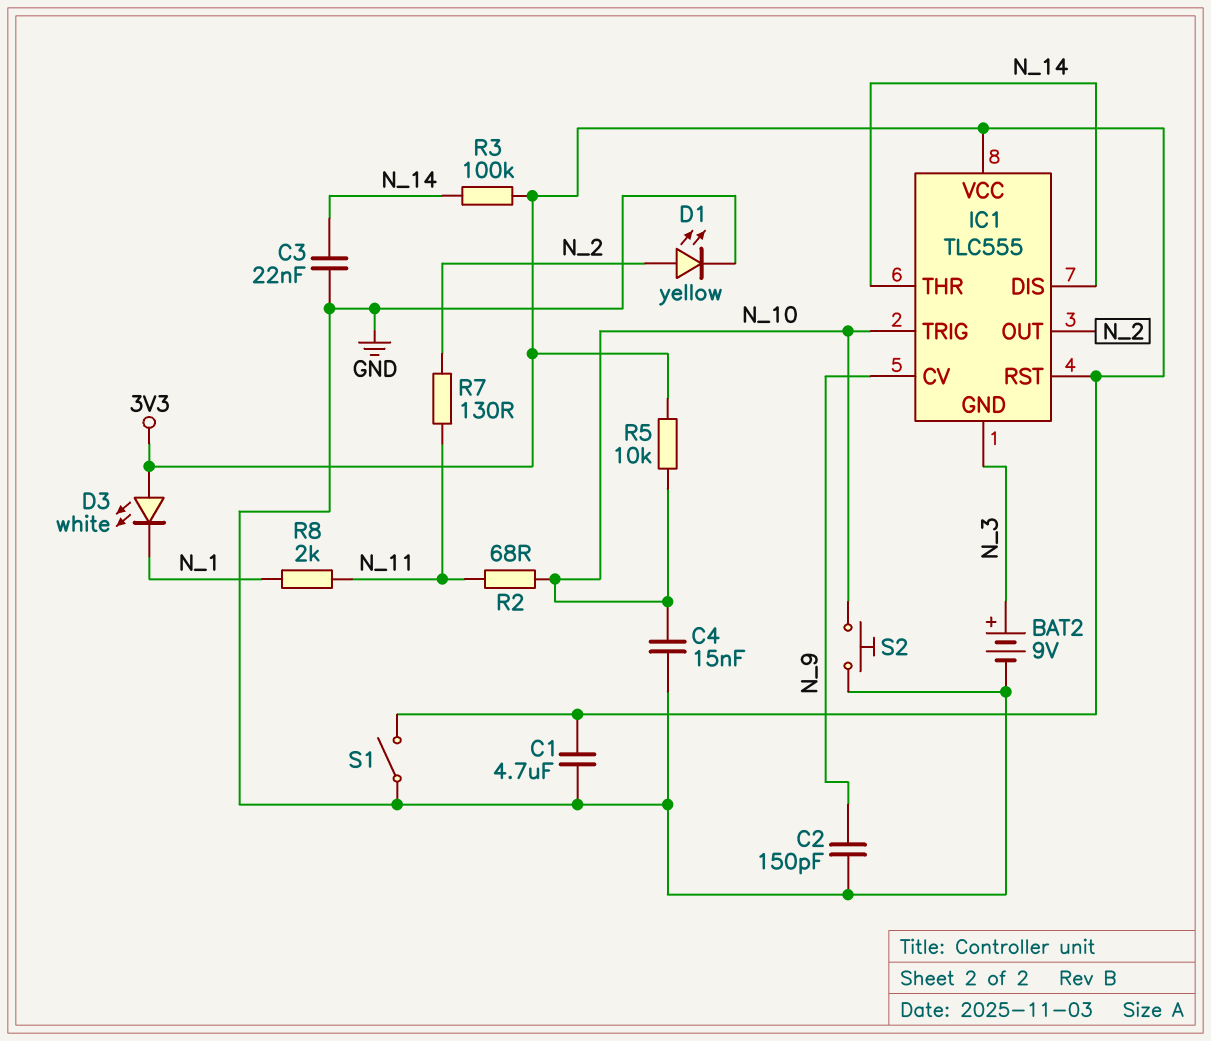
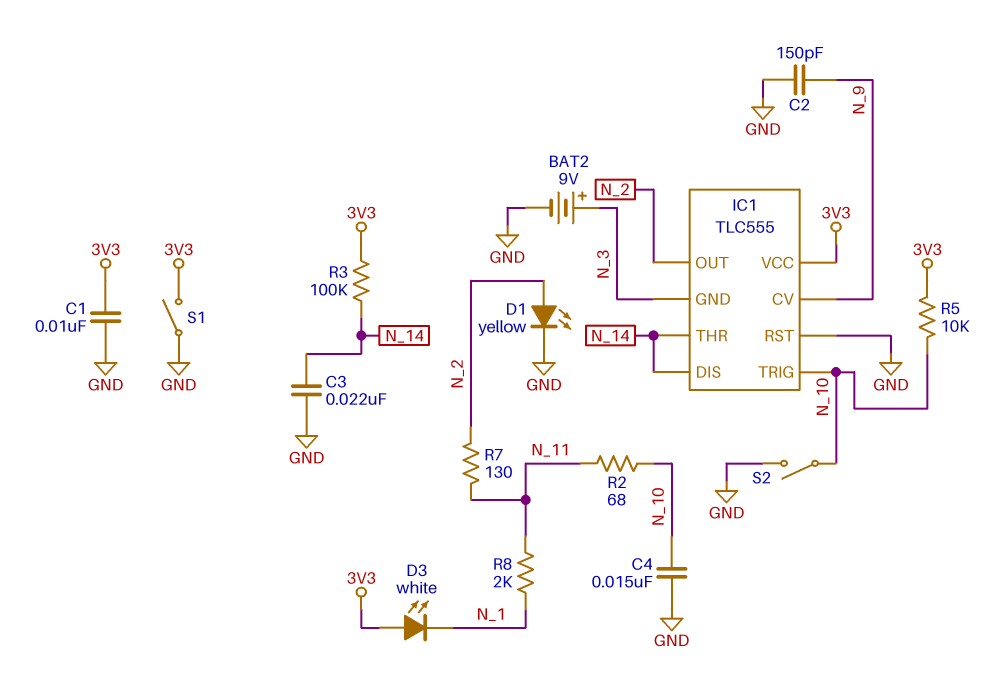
C1: 4.7uF (3V3, GND) -> 10nF (3V3, GND)
IC1 pin RST: 3V3 -> GND
S2: button (GND, N_10) -> switch (GND, N_10)

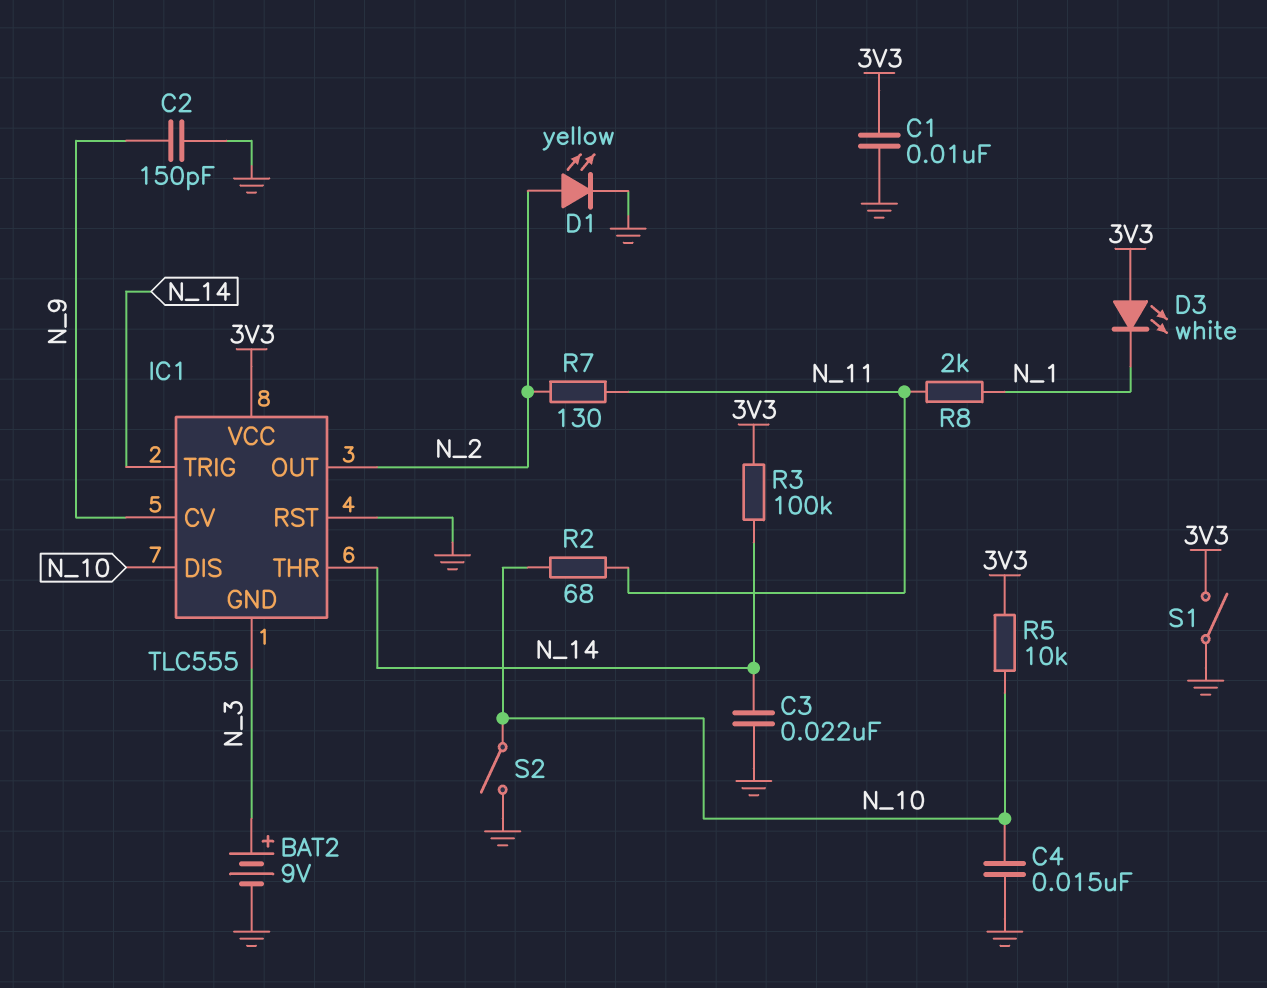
IC1 pin DIS: N_14 -> N_10
IC1 pin TRIG: N_10 -> N_14

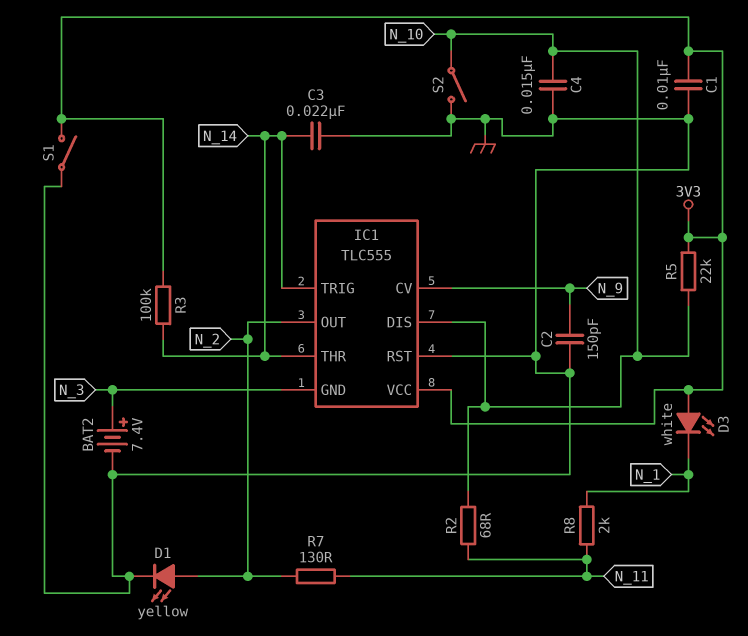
BAT2: 9V (plus N_3, minus GND) -> 7.4V (plus N_3, minus GND)
R5: 10k (3V3, N_10) -> 22k (3V3, N_10)

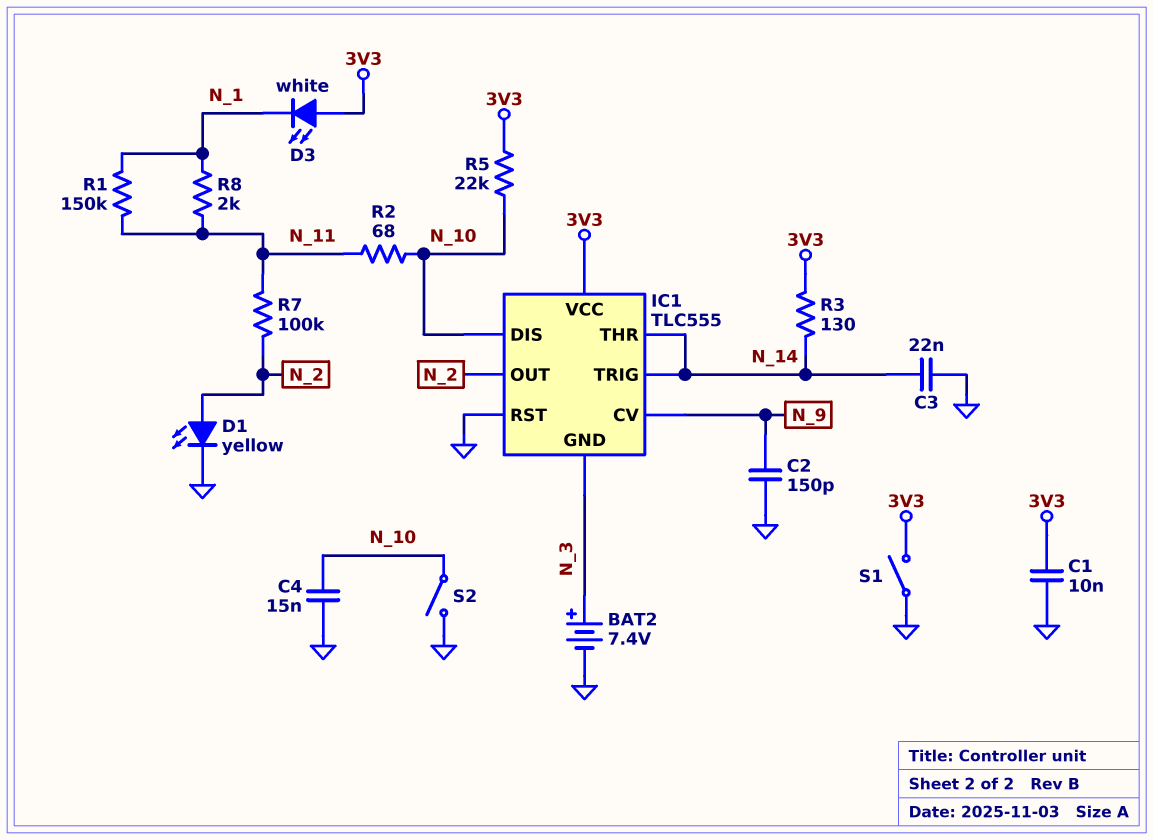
R1: none -> 150k (N_1, N_11)
R3: 100k (3V3, N_14) -> 130 (3V3, N_14)
R7: 130 (N_2, N_11) -> 100k (N_2, N_11)

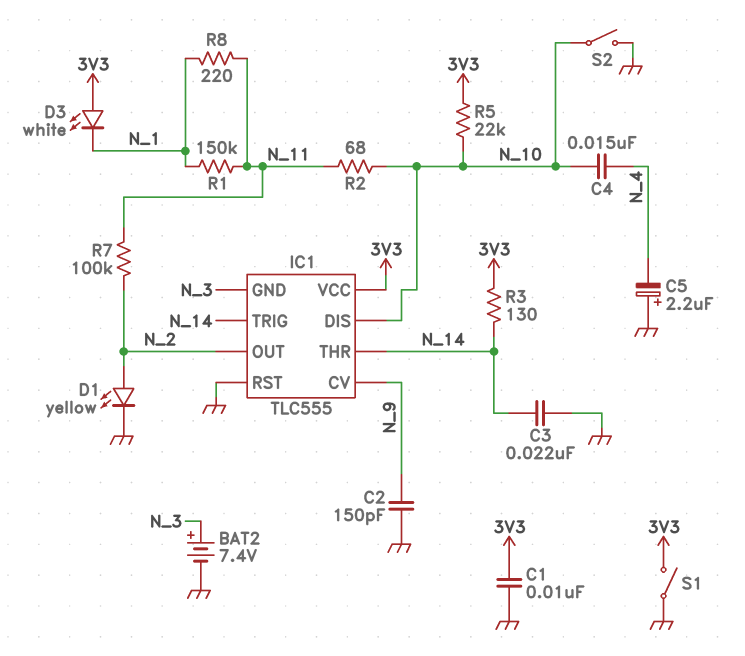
C4: 15nF (GND, N_10) -> 15nF (N_4, N_10)
C5: none -> 2.2uF (plus GND, minus N_4)
R8: 2k (N_1, N_11) -> 220 (N_1, N_11)

